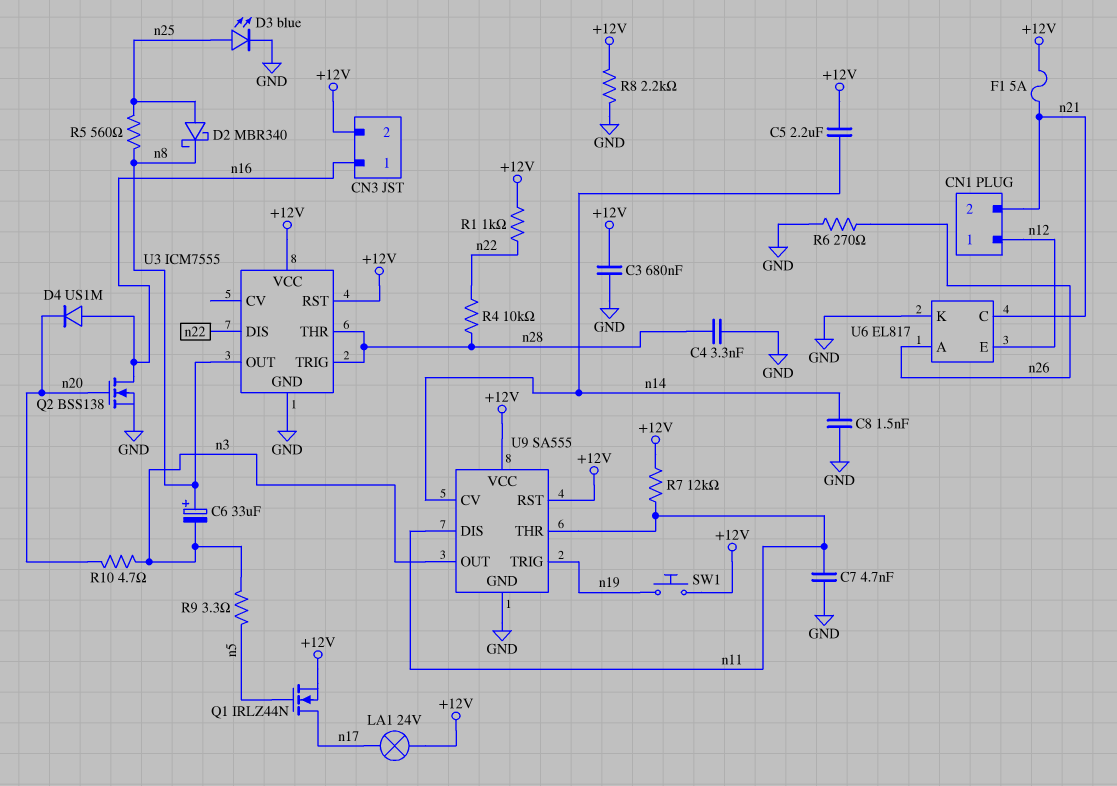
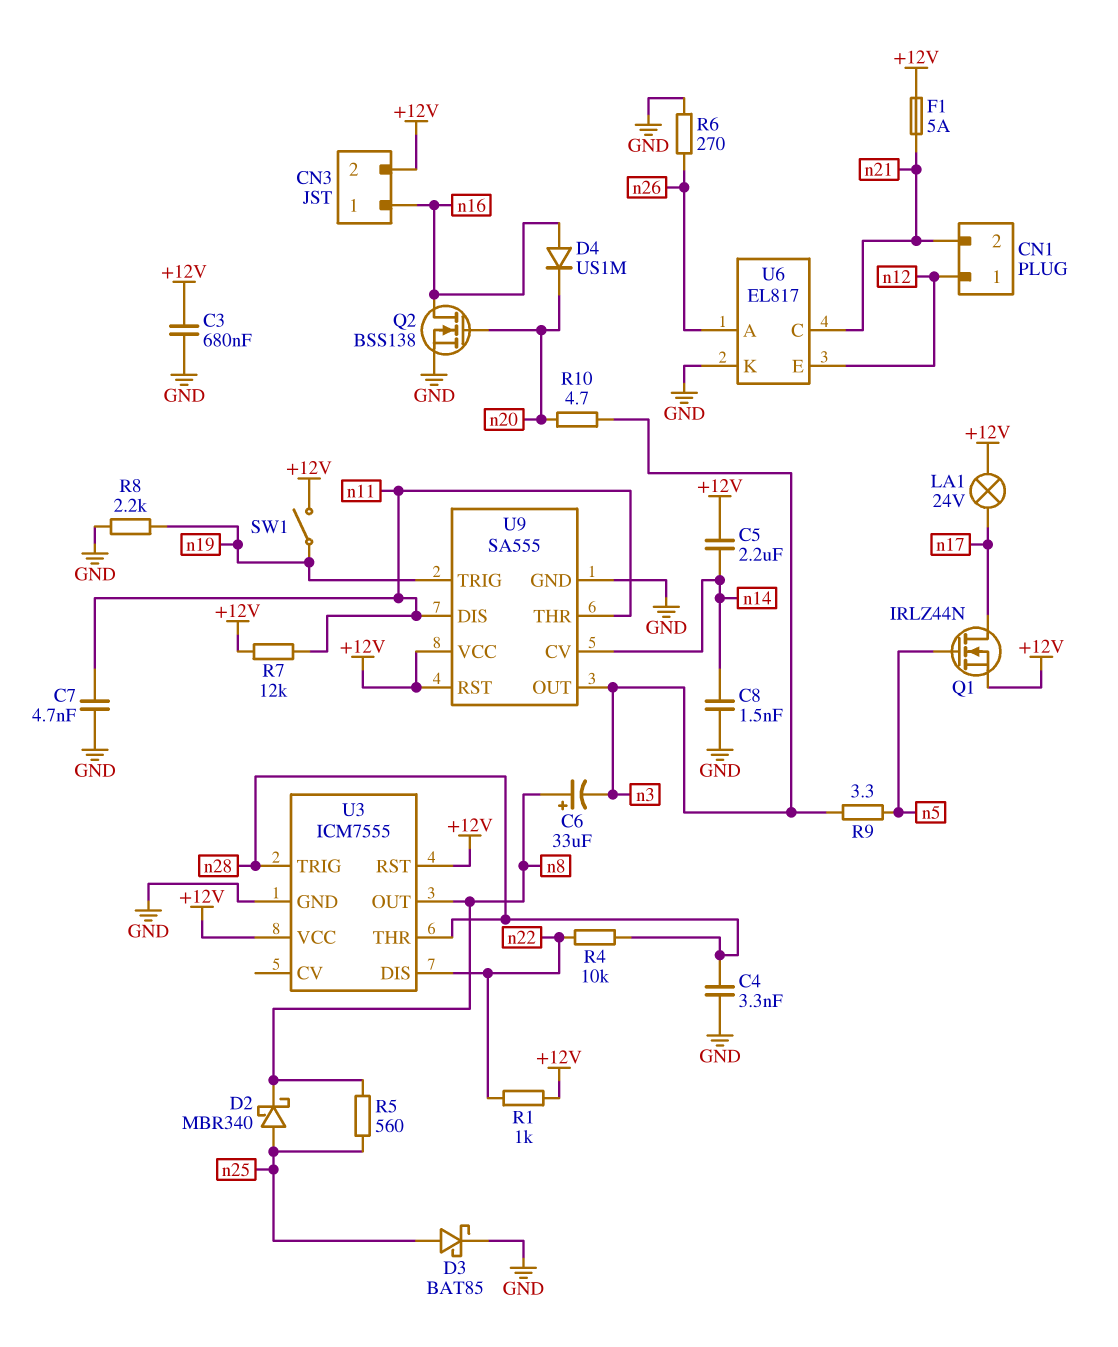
D3: LED blue (A n25, K GND) -> schottky BAT85 (A n25, K GND)
R8: 2.2k (+12V, GND) -> 2.2k (GND, n19)
SW1: button (+12V, n19) -> switch (+12V, n19)

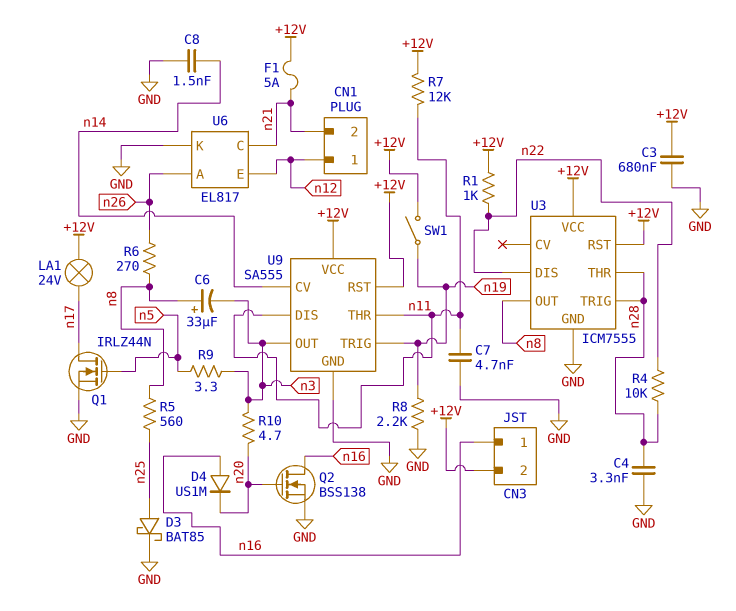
C5: 2.2uF (+12V, n14) -> none
D2: schottky MBR340 (A n25, K n8) -> none
Q1: NMOS IRLZ44N (G n5, D n17, S +12V) -> NMOS IRLZ44N (G n5, D n17, S GND)
R6: 270 (GND, n26) -> 270 (n8, n26)

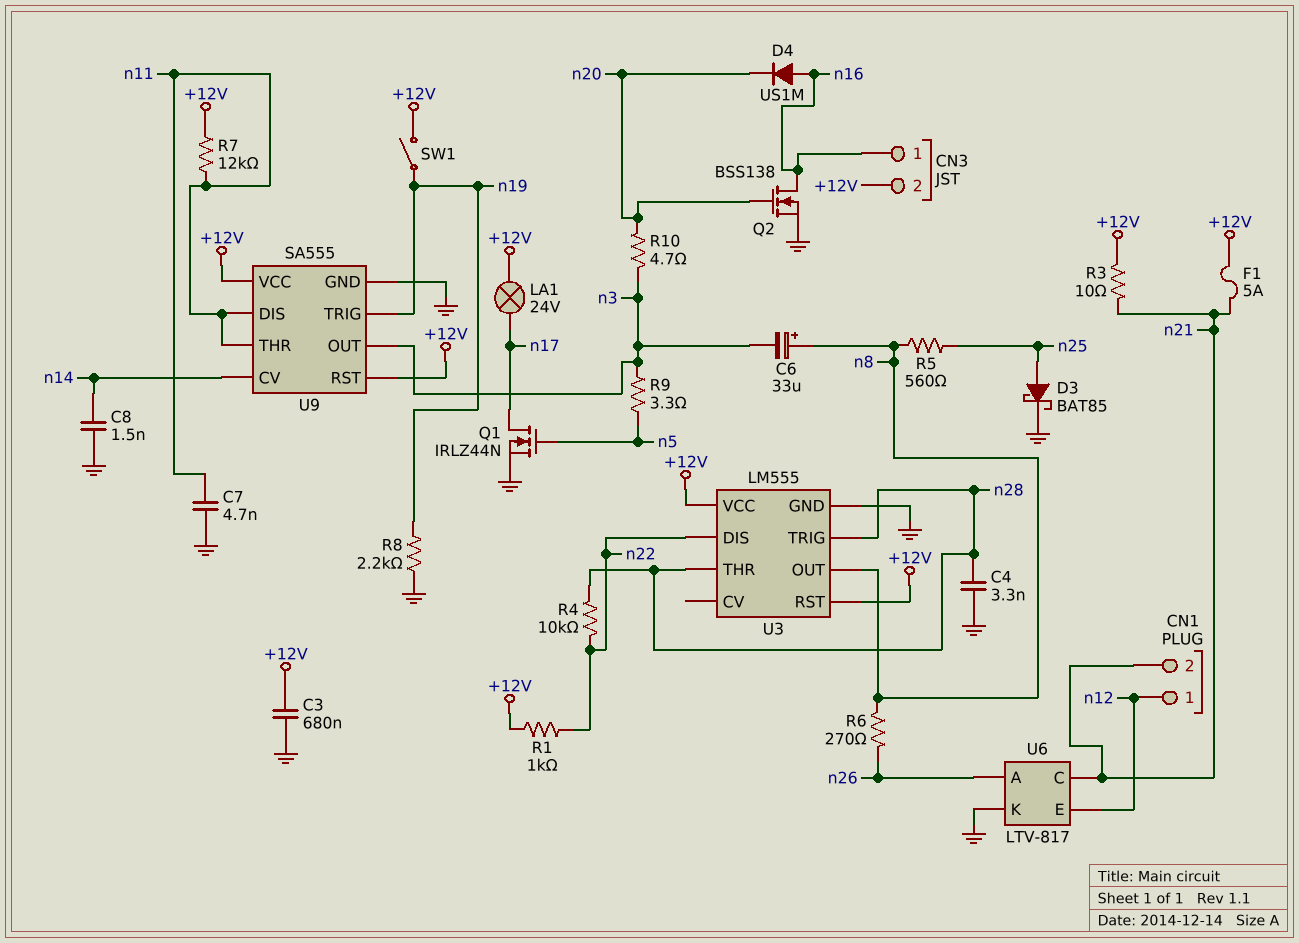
R3: none -> 10 (+12V, n21)
U3: ICM7555 -> LM555
U6: EL817 -> LTV-817

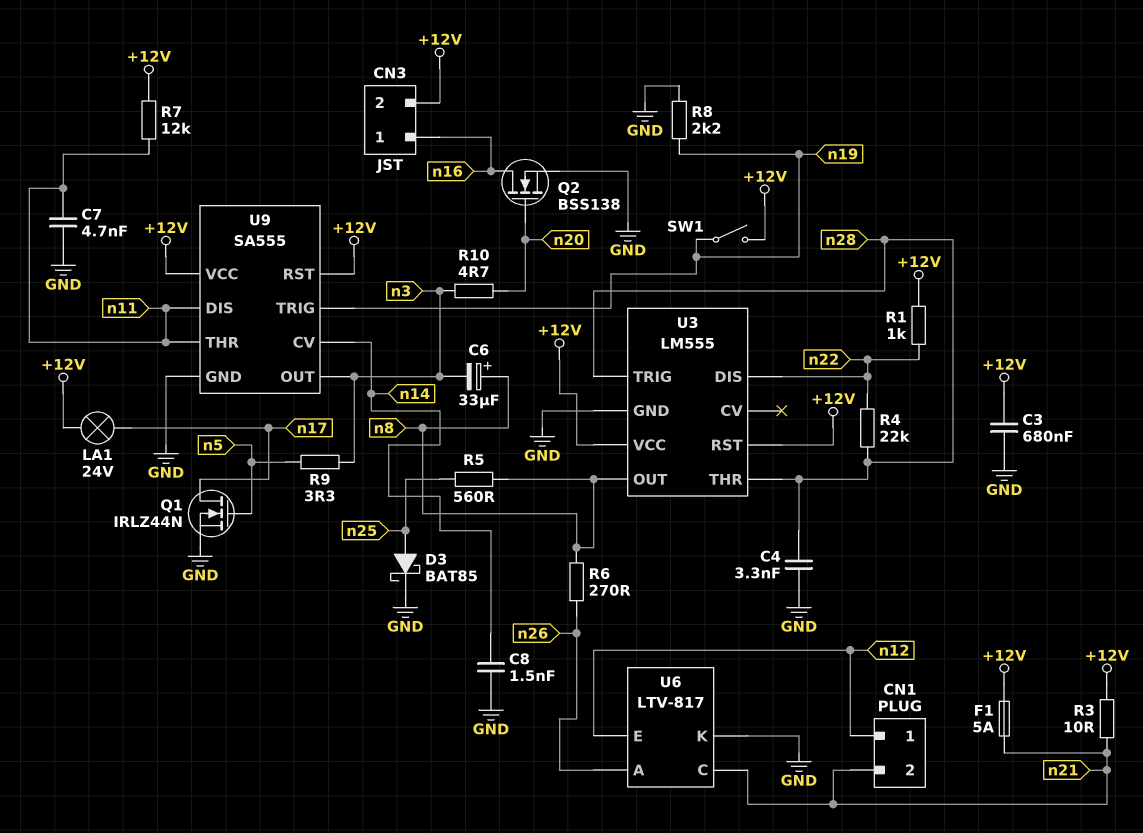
D4: diode US1M (A n16, K n20) -> none
R4: 10k (n22, n28) -> 22k (n22, n28)

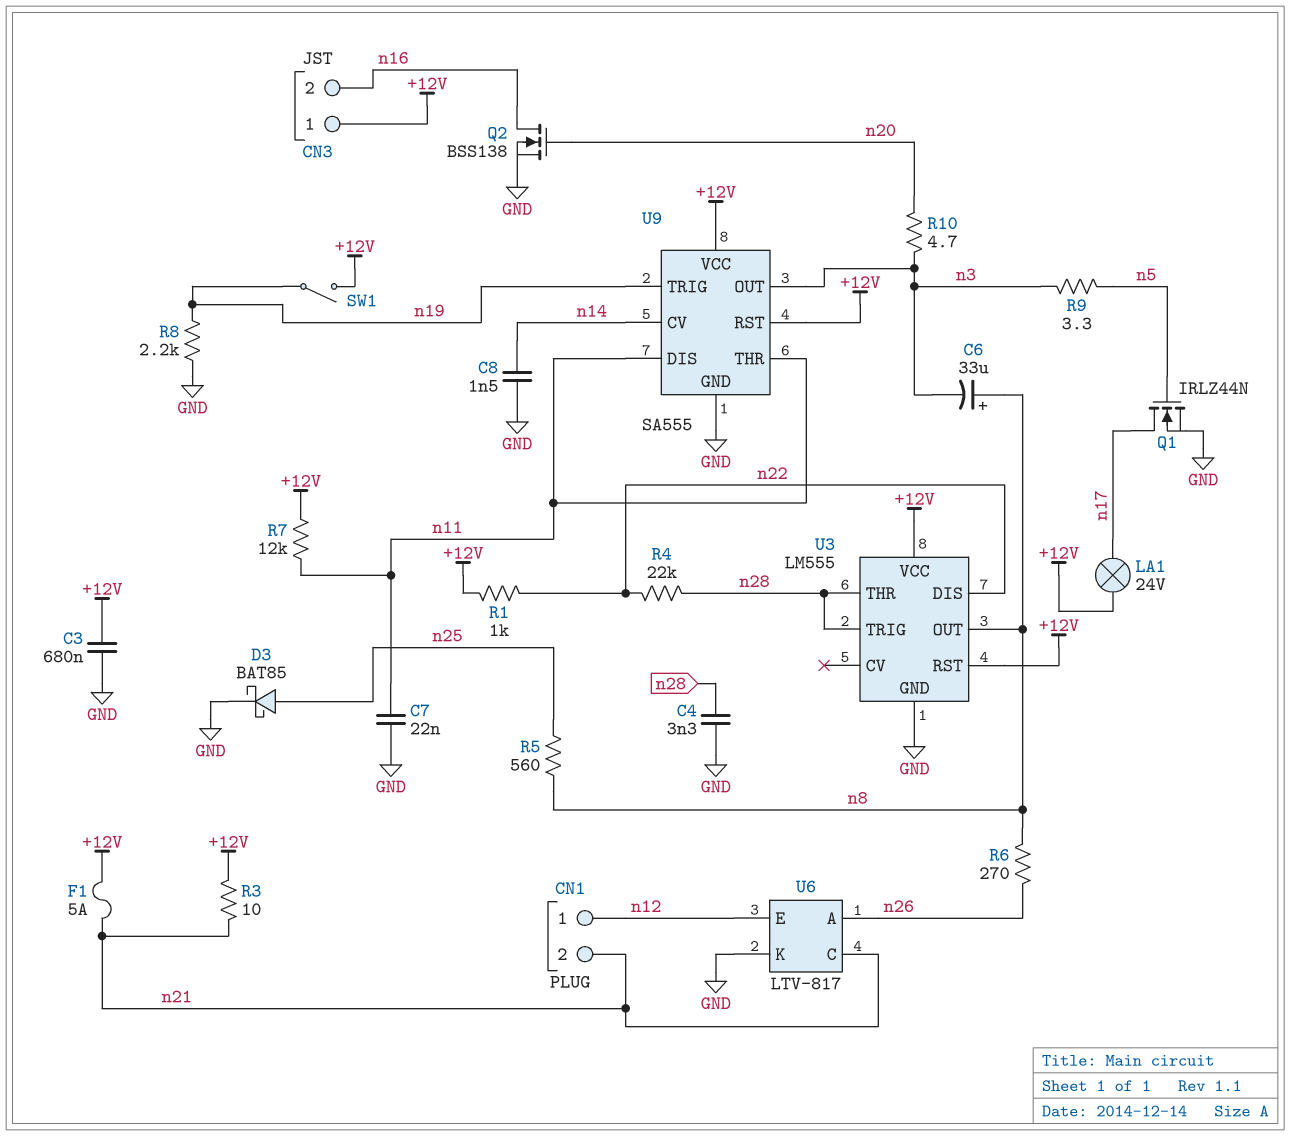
C7: 4.7nF (GND, n11) -> 22nF (GND, n11)
CN3 pin 1: n16 -> +12V
CN3 pin 2: +12V -> n16

